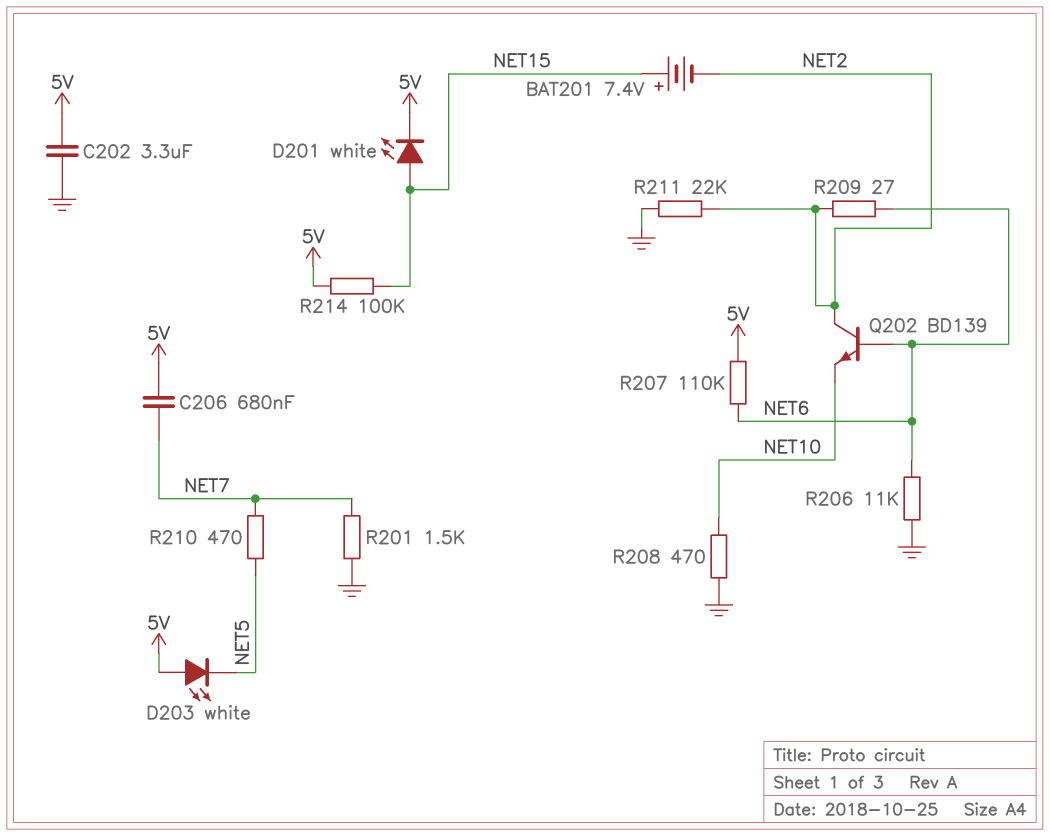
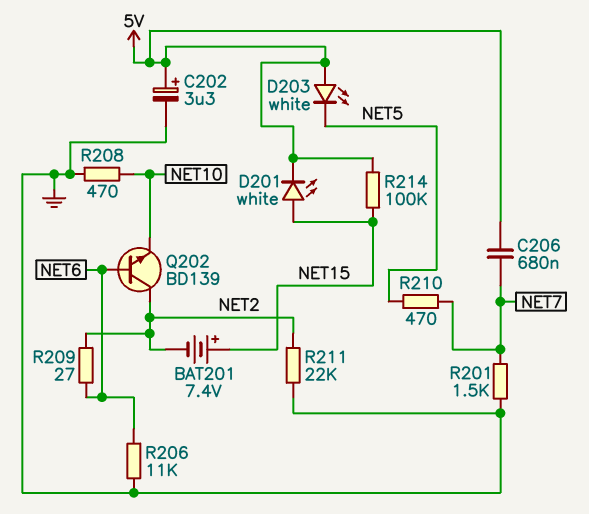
C202: 3.3uF (5V, GND) -> 3.3uF (plus 5V, minus GND)
R207: 110k (5V, NET6) -> none

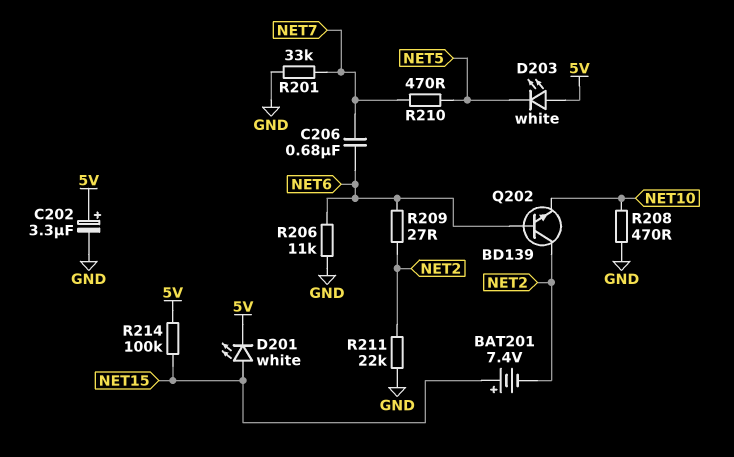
C206: 680nF (5V, NET7) -> 680nF (NET6, NET7)
R201: 1.5k (GND, NET7) -> 33k (GND, NET7)

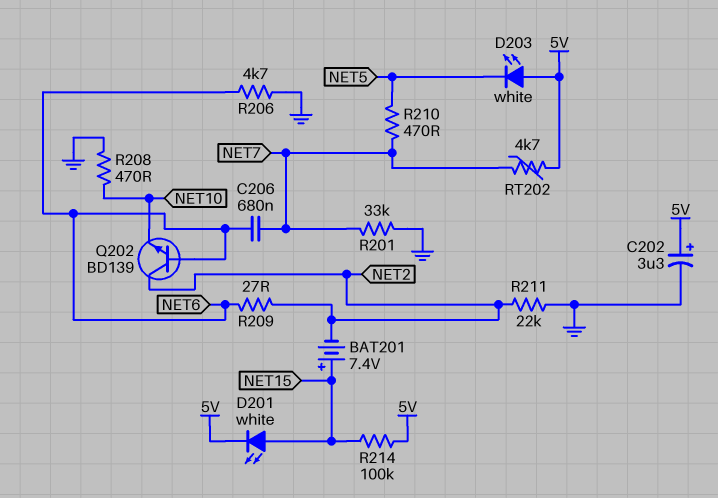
R206: 11k (GND, NET6) -> 4.7k (GND, NET6)
RT202: none -> 4.7k (5V, NET7)

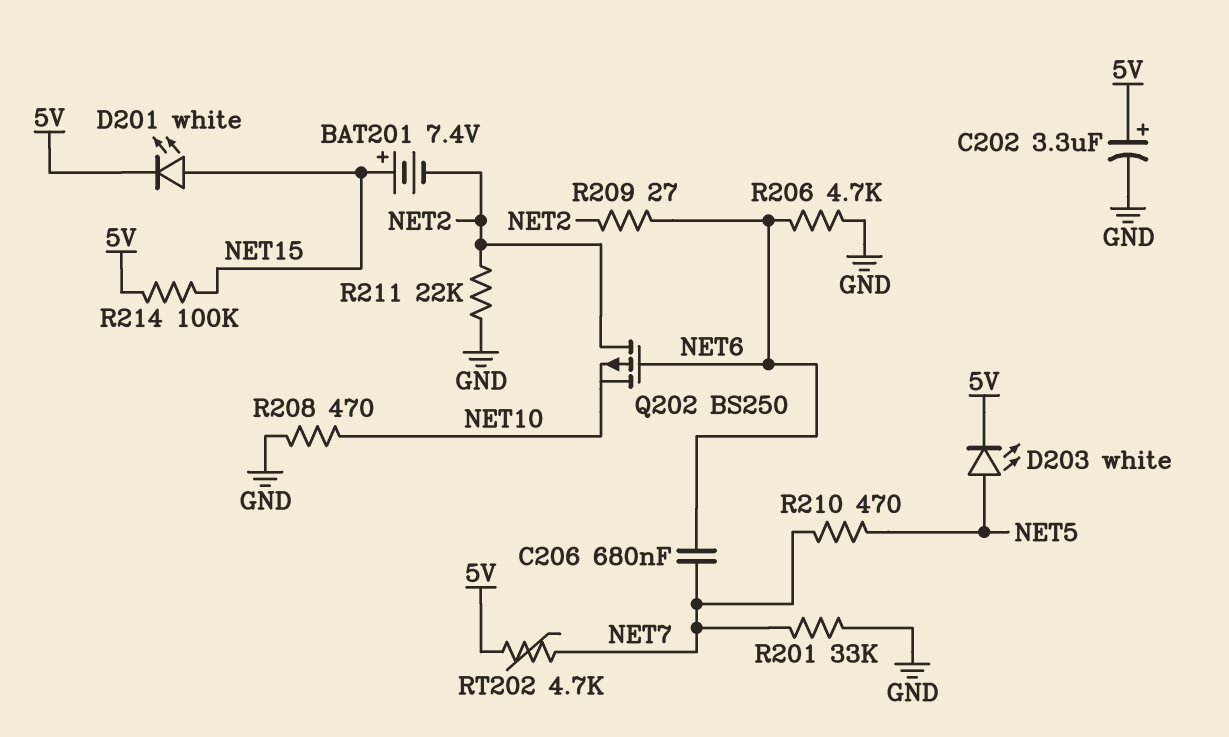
D203: LED white (A 5V, K NET5) -> LED white (A NET5, K 5V)
Q202: NPN BD139 (B NET6, C NET2, E NET10) -> PMOS BS250 (G NET6, D NET2, S NET10)

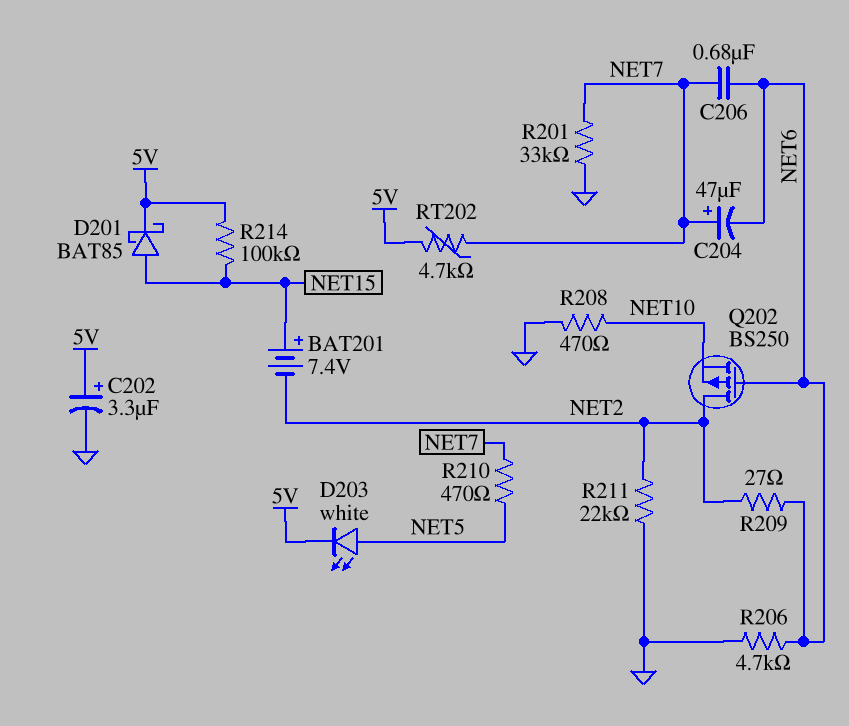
C204: none -> 47uF (plus NET7, minus NET6)
D201: LED white (A NET15, K 5V) -> schottky BAT85 (A NET15, K 5V)

